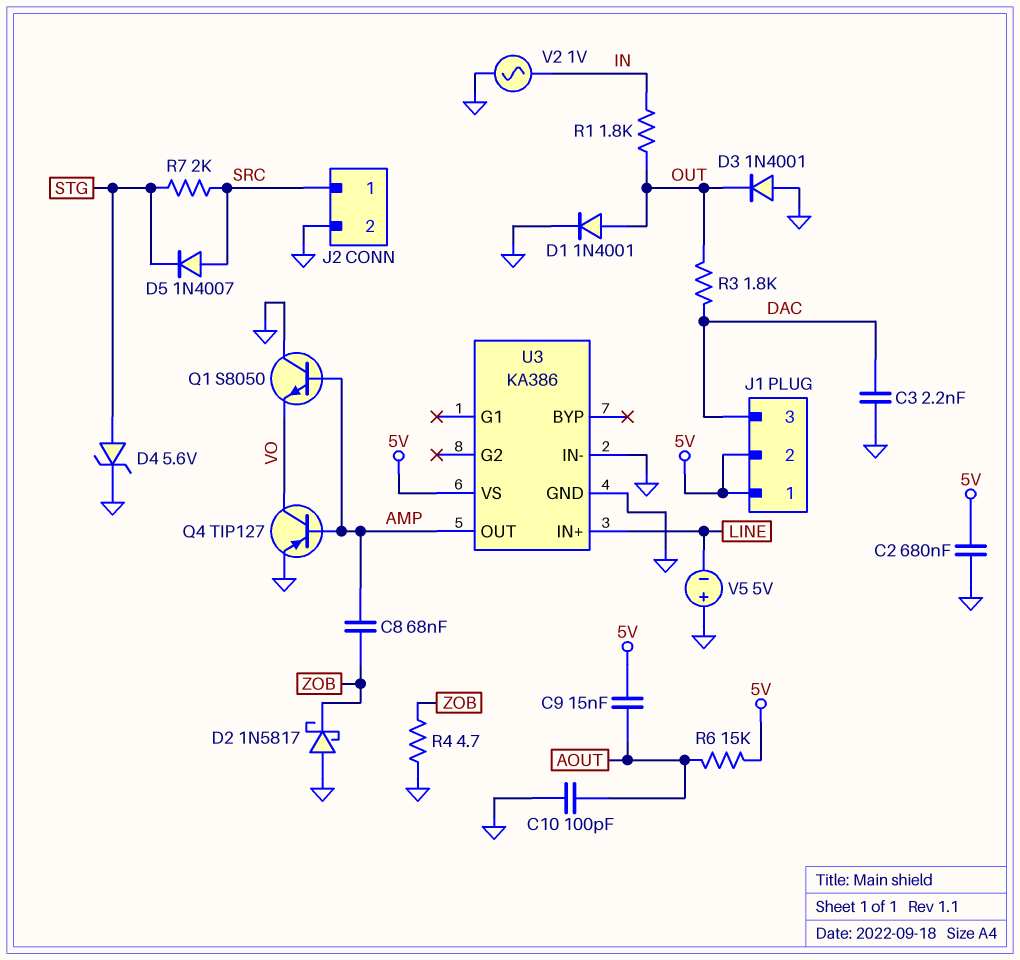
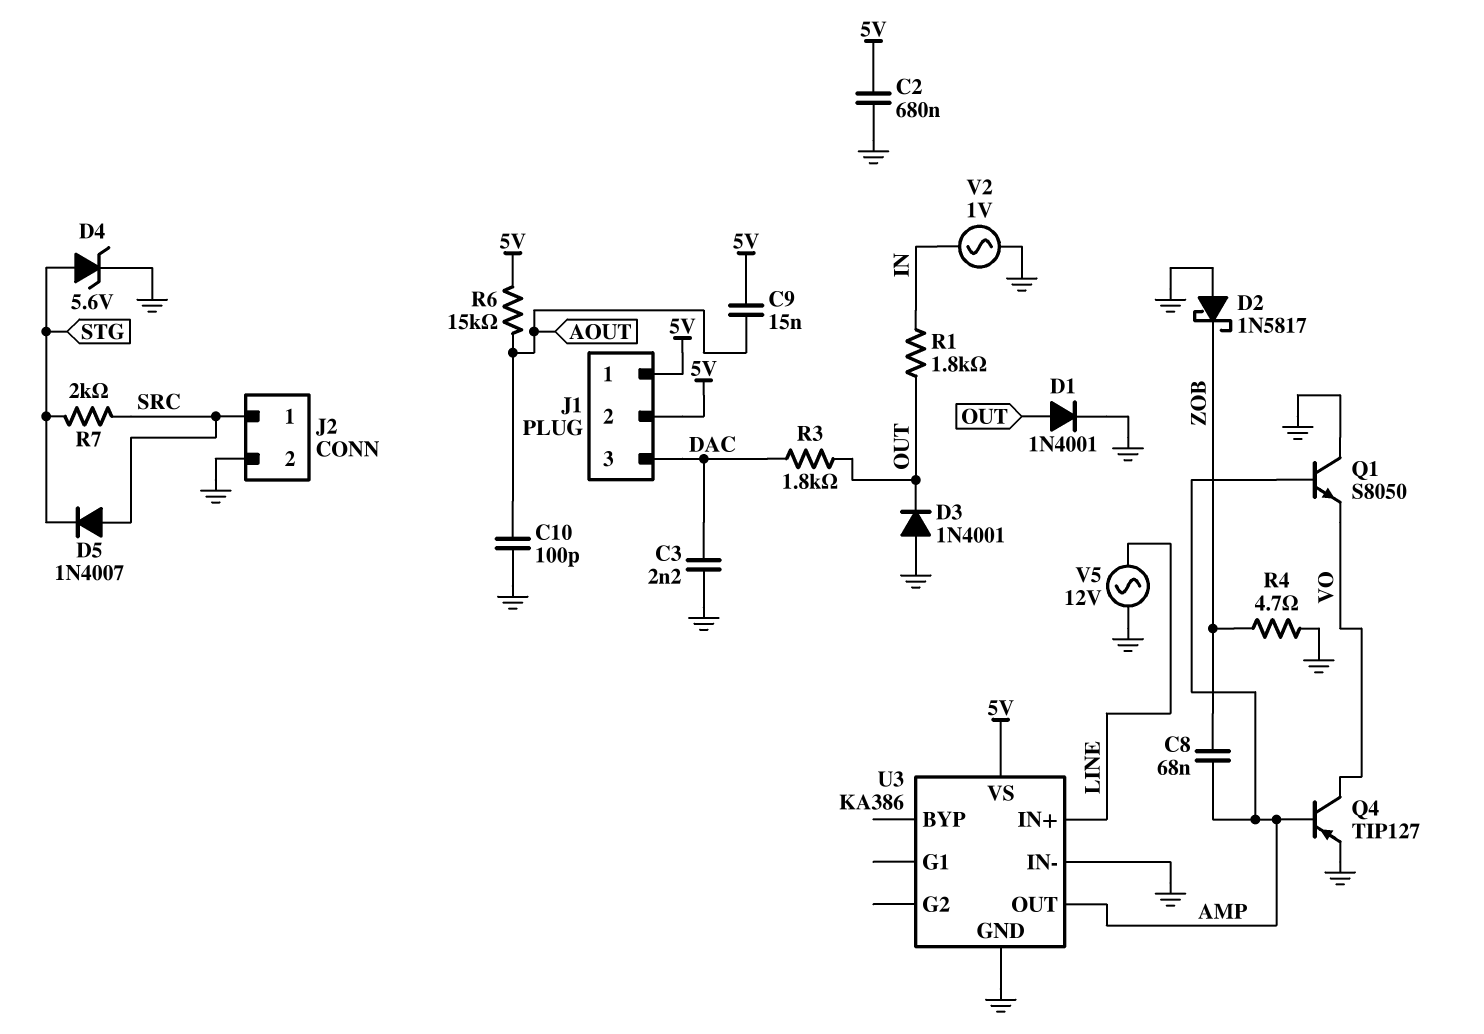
V5: 5V (plus GND, minus LINE) -> AC 12V (GND, LINE)

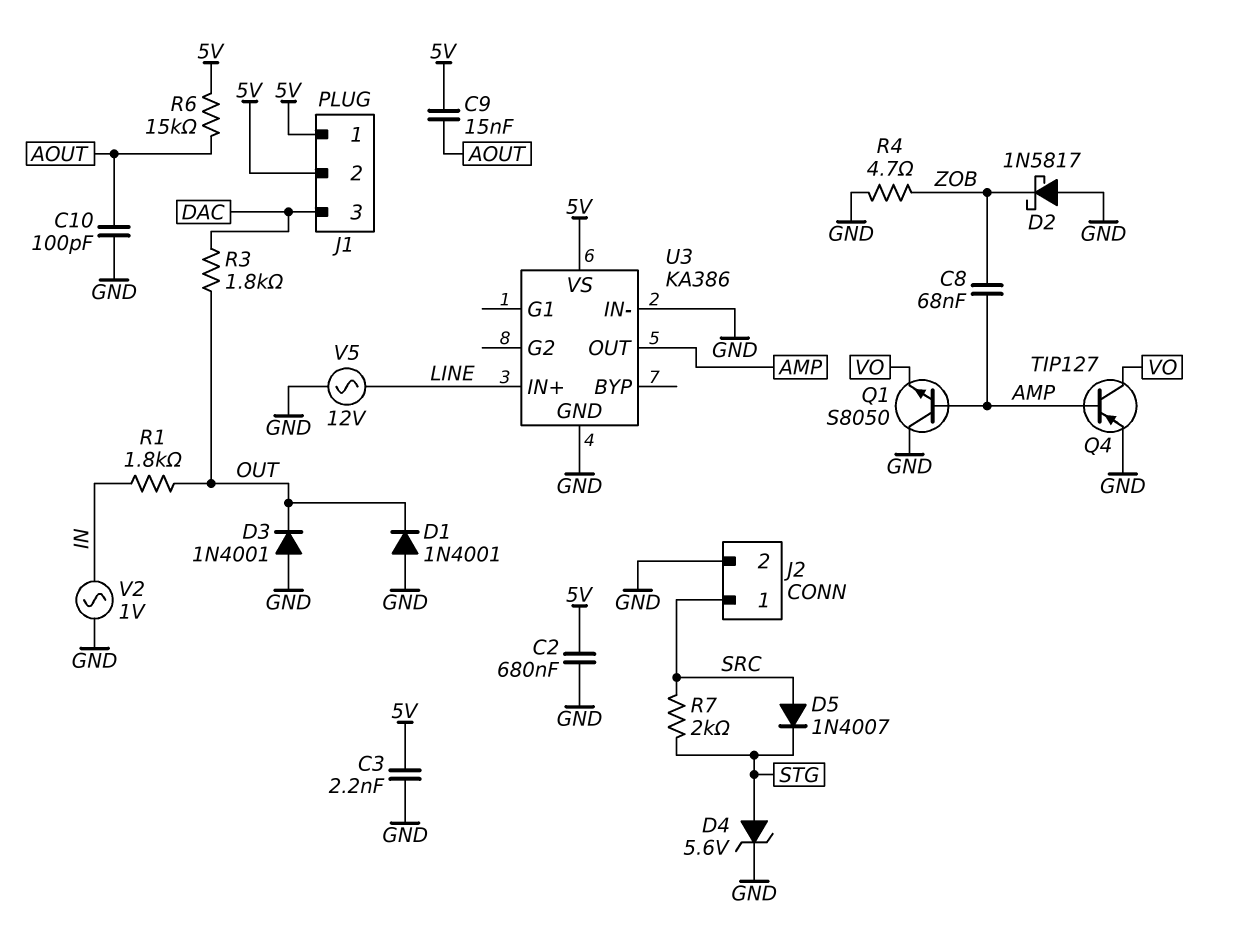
C3: 2.2nF (DAC, GND) -> 2.2nF (5V, GND)
D1: diode 1N4001 (A OUT, K GND) -> diode 1N4001 (A GND, K OUT)

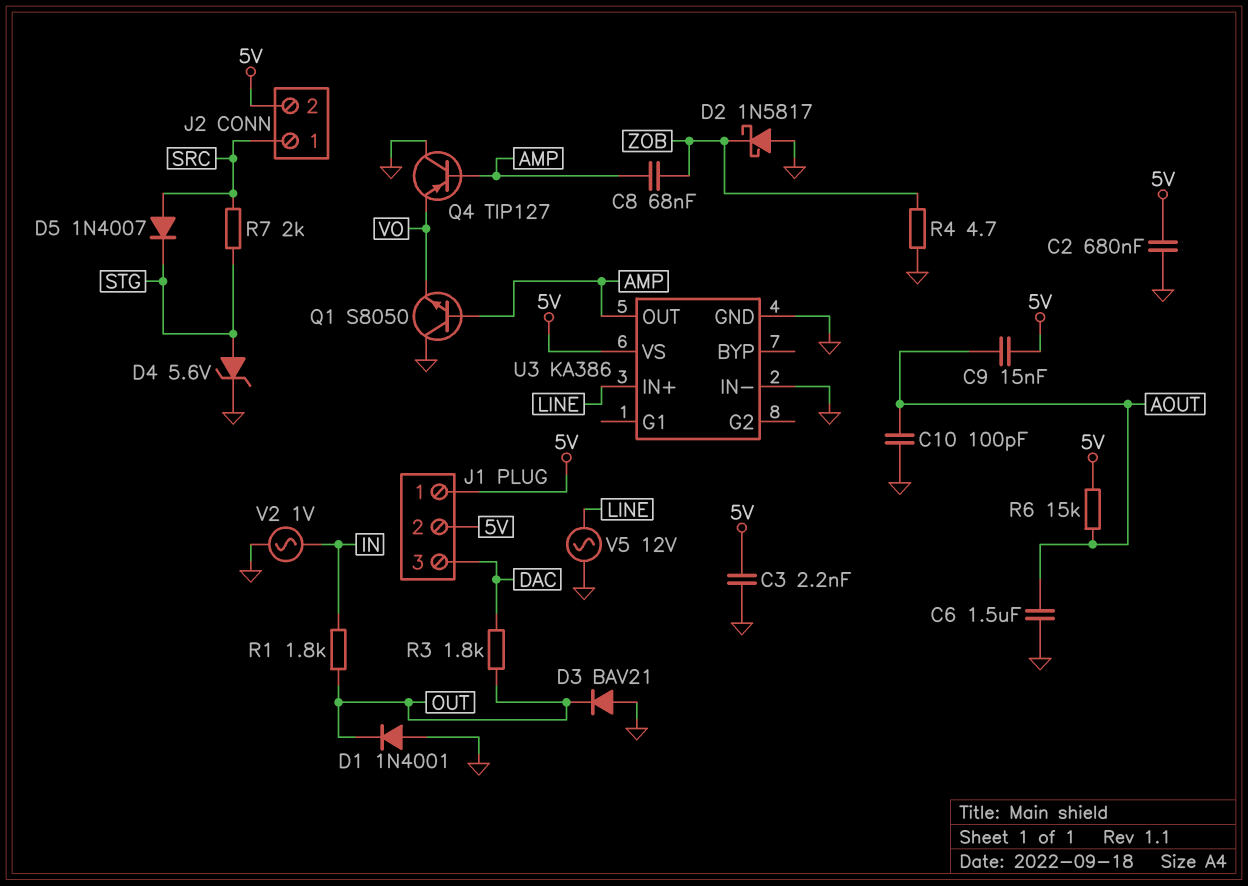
C6: none -> 1.5uF (AOUT, GND)
D3: diode 1N4001 (A GND, K OUT) -> diode BAV21 (A GND, K OUT)
J2 pin 2: GND -> 5V
Q4: PNP TIP127 (B AMP, C VO, E GND) -> PNP TIP127 (B AMP, C GND, E VO)

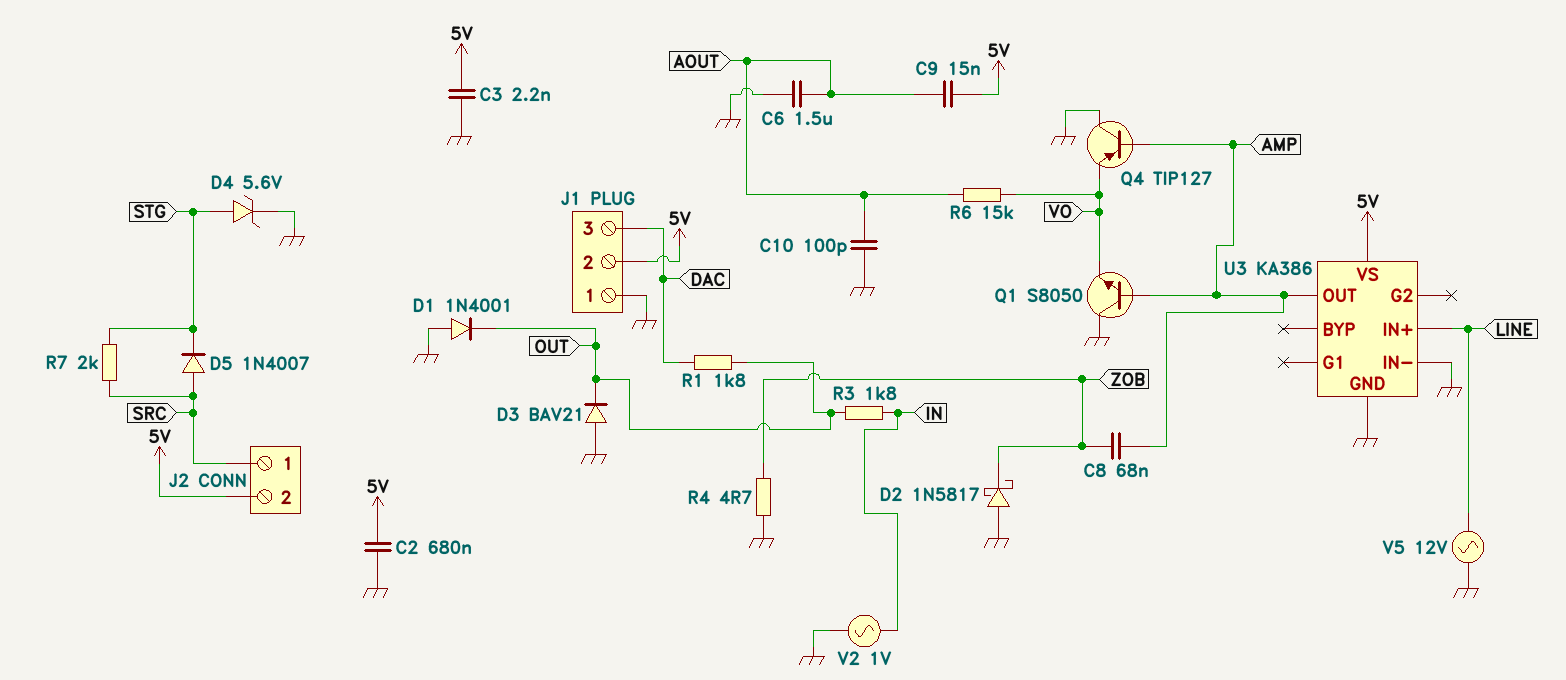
J1 pin 1: 5V -> GND
R1: 1.8k (IN, OUT) -> 1.8k (DAC, OUT)
R3: 1.8k (DAC, OUT) -> 1.8k (IN, OUT)
R6: 15k (5V, AOUT) -> 15k (AOUT, VO)

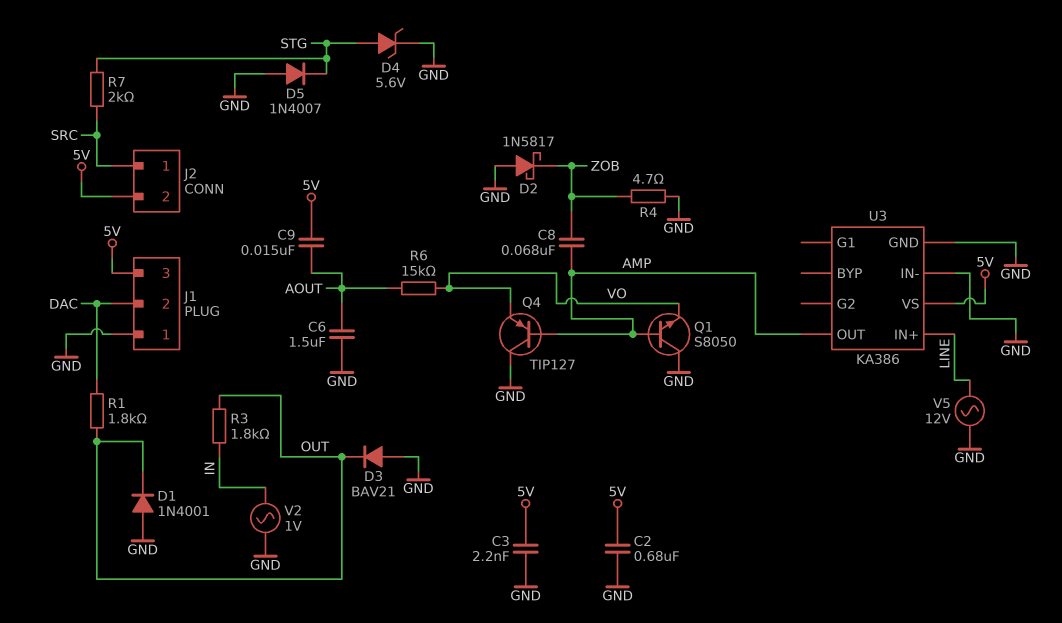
C10: 100pF (AOUT, GND) -> none
D5: diode 1N4007 (A SRC, K STG) -> diode 1N4007 (A GND, K STG)
J1 pin 2: 5V -> DAC
J1 pin 3: DAC -> 5V

